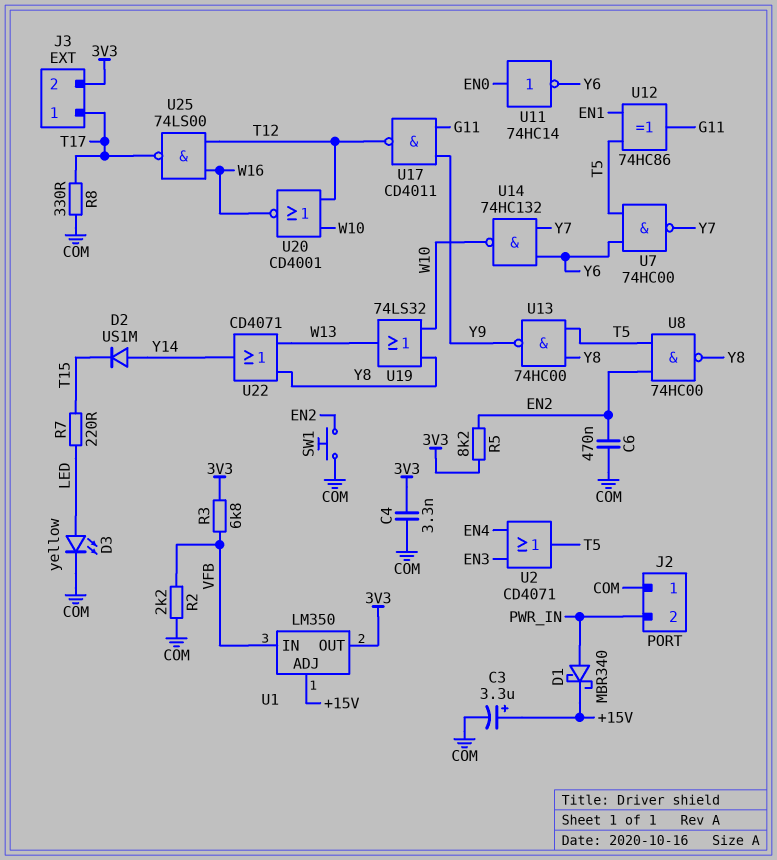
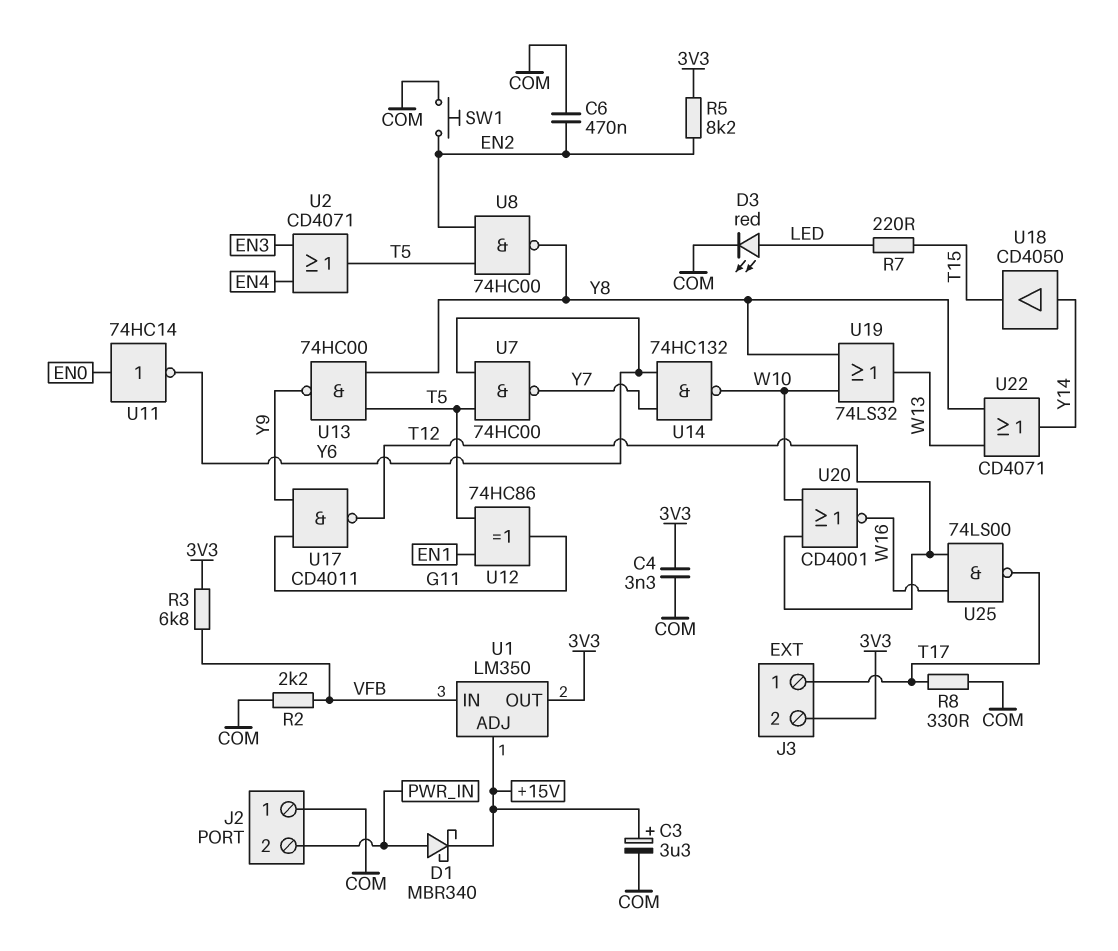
D2: diode US1M (A Y14, K T15) -> none
D3: LED yellow (A LED, K COM) -> LED red (A LED, K COM)
U18: none -> buffer CD4050 (in Y14, out T15)

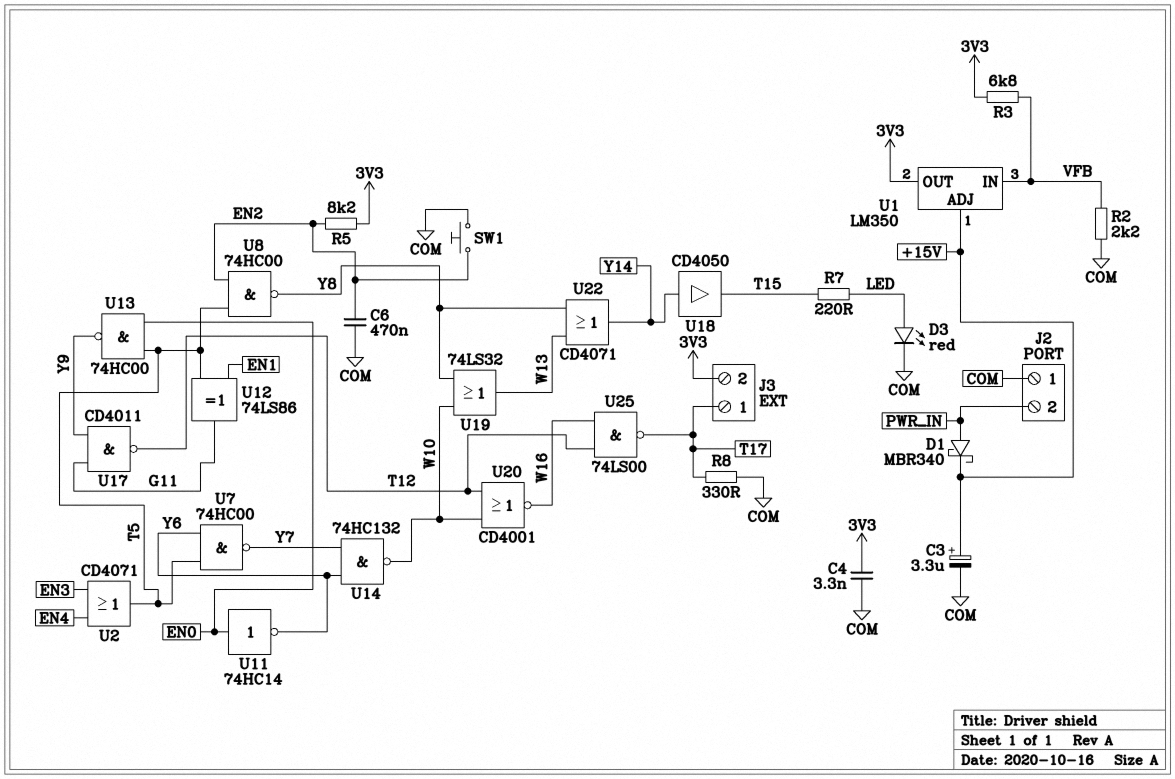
U12: XOR 74HC86 (in EN1, in T5, out G11) -> XOR 74LS86 (in EN1, in T5, out G11)
U13: NAND 74HC00 (in T5, in Y8, out Y9) -> NAND 74HC00 (in EN0, in T5, out Y9)

